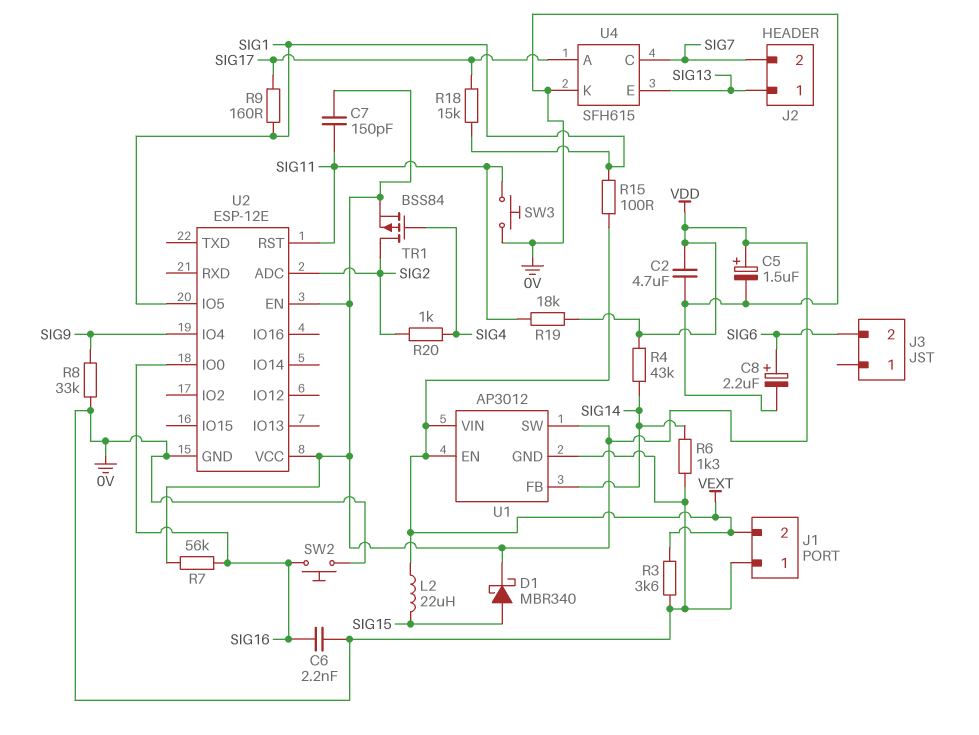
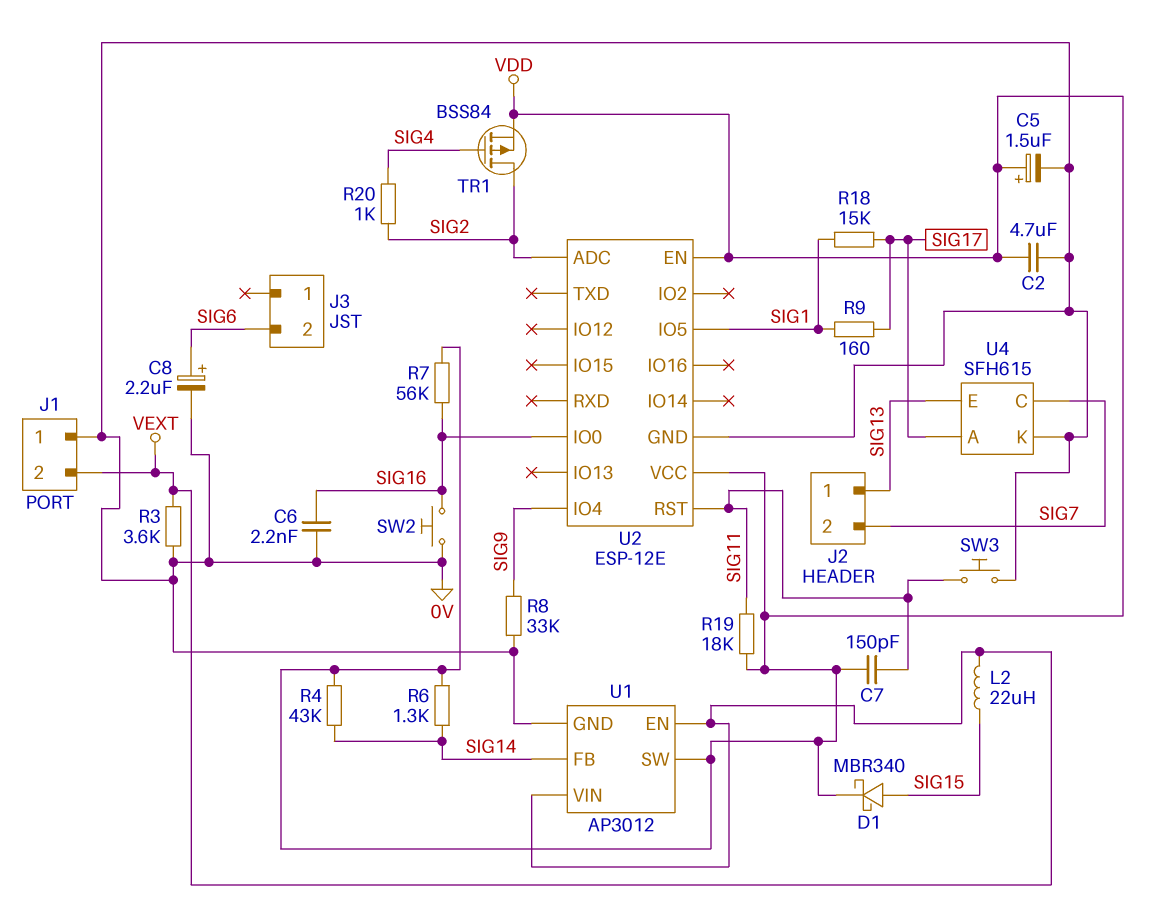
R6: 1.3k (0V, SIG14) -> 1.3k (SIG14, VDD)
R15: 100 (SIG1, VEXT) -> none

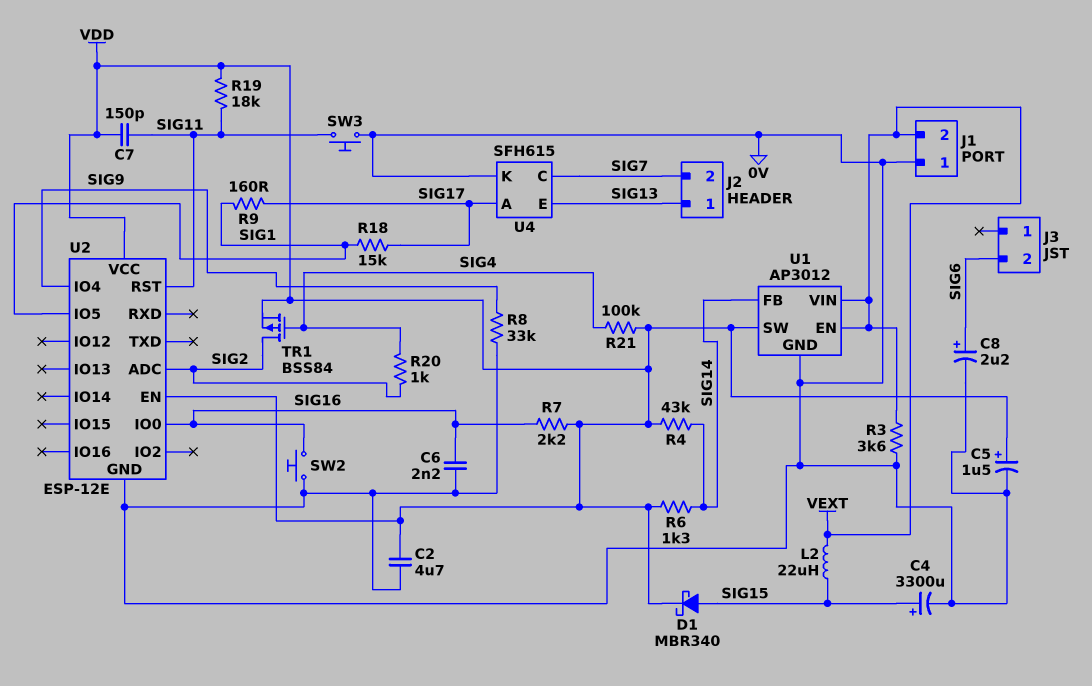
C4: none -> 3300uF (plus SIG15, minus 0V)
R7: 56k (SIG16, VDD) -> 2.2k (SIG16, VDD)
R21: none -> 100k (SIG4, VDD)

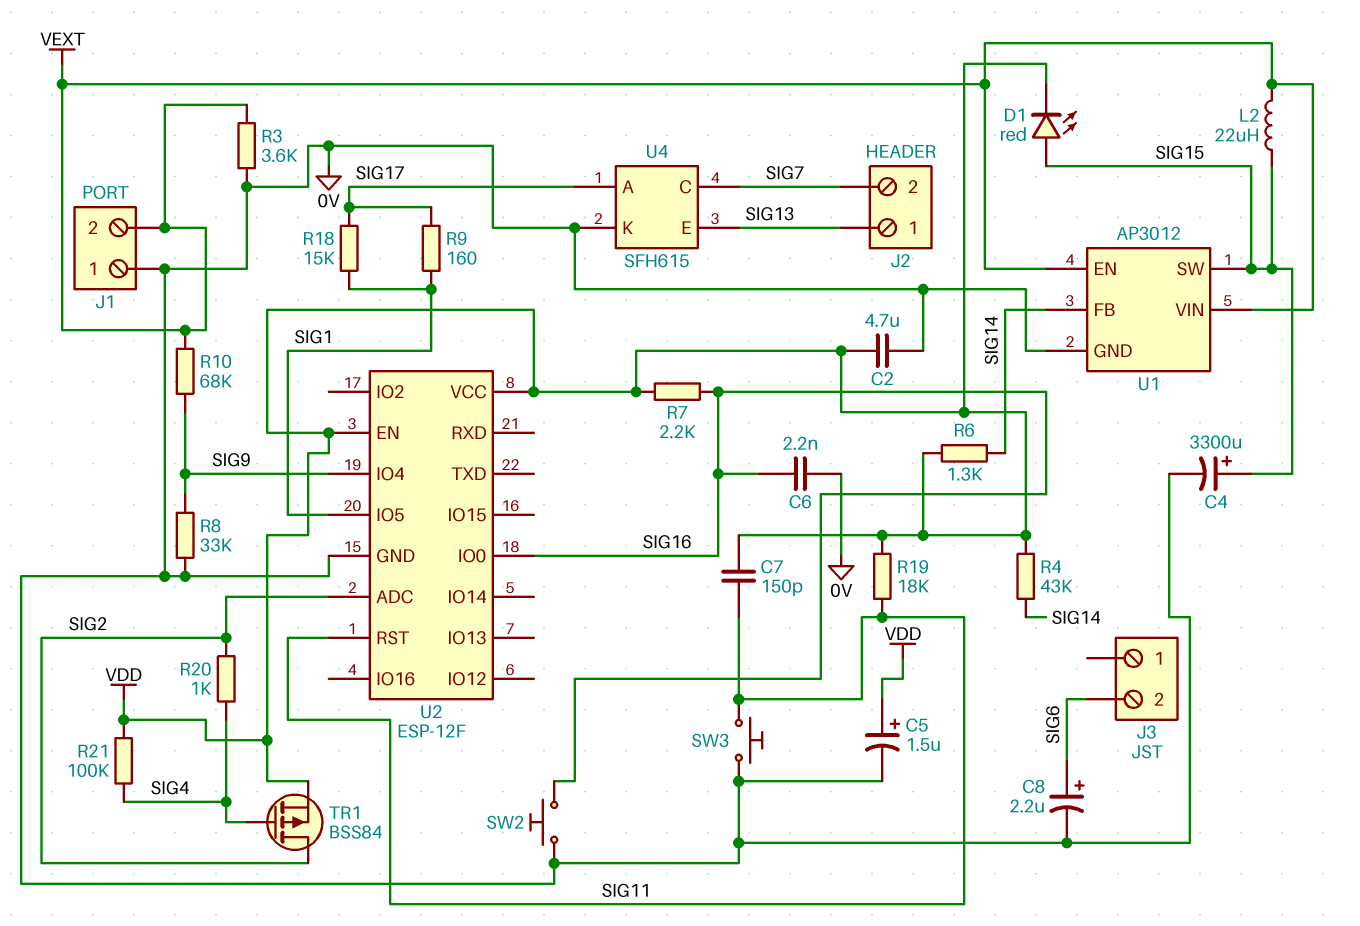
D1: schottky MBR340 (A SIG15, K VDD) -> LED red (A SIG15, K VDD)
R10: none -> 68k (SIG9, VEXT)
U1 pin SW: VDD -> SIG15
U2: ESP-12E -> ESP-12F

